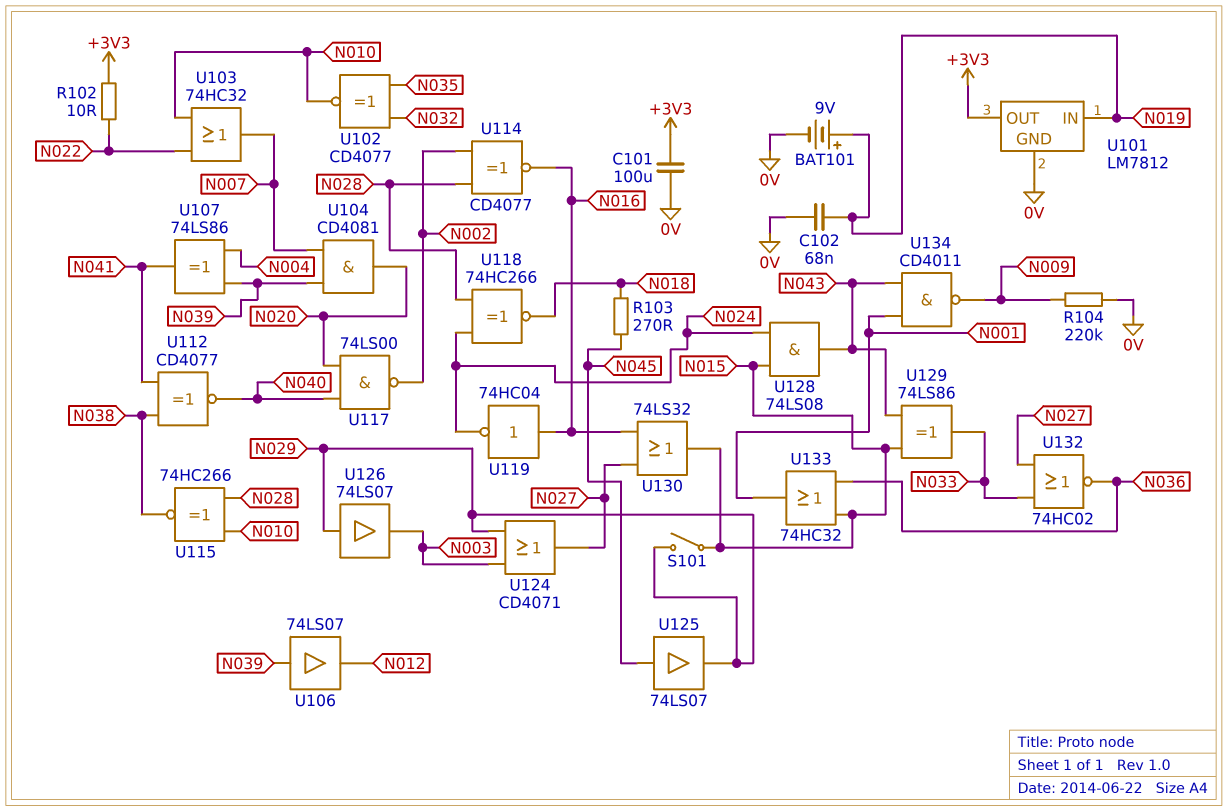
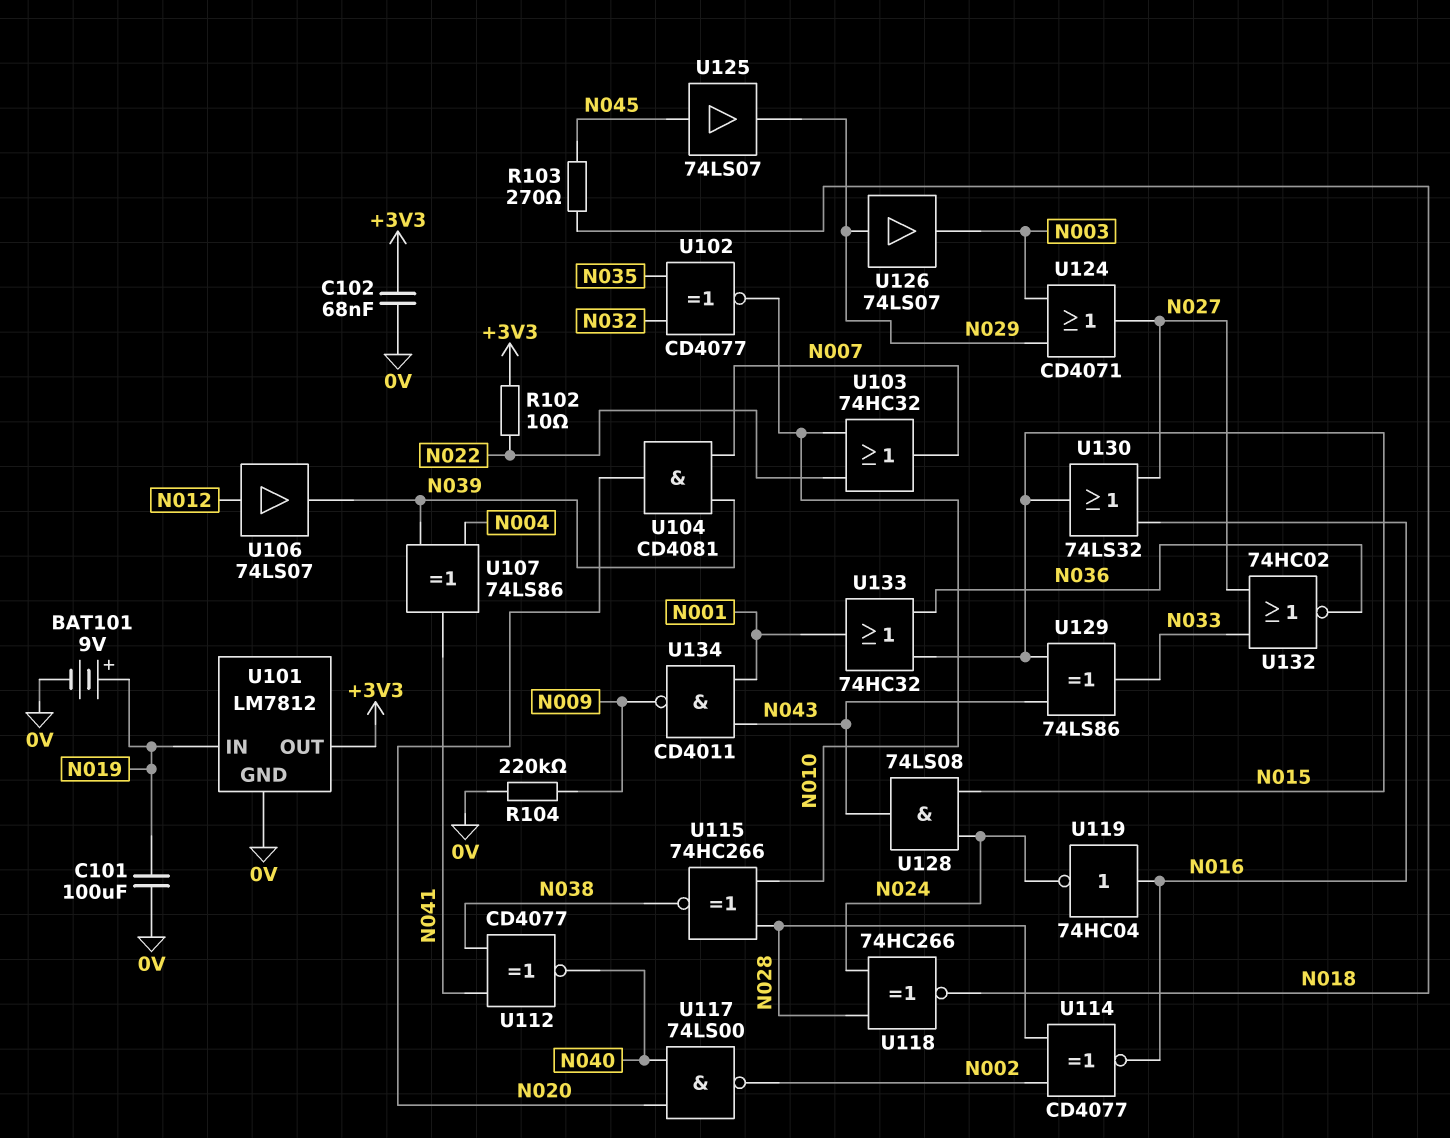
C101: 100uF (+3V3, 0V) -> 100uF (0V, N019)
C102: 68nF (0V, N019) -> 68nF (+3V3, 0V)
S101: switch (N015, N029) -> none
U106: buffer 74LS07 (in N039, out N012) -> buffer 74LS07 (in N012, out N039)

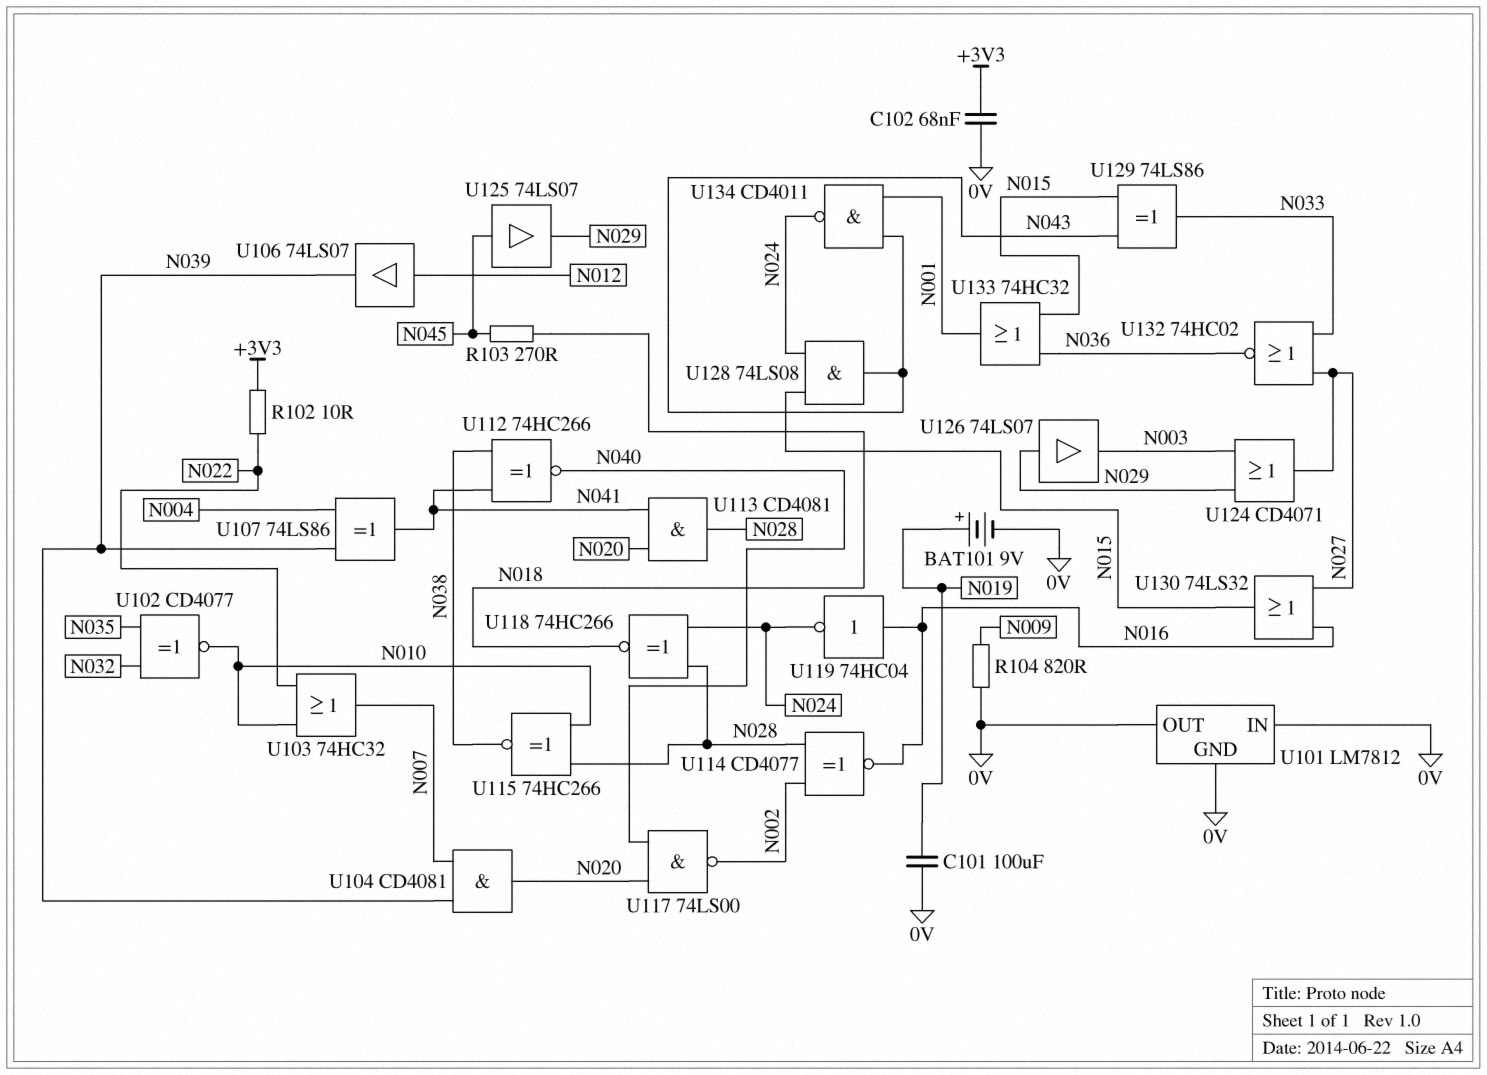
R104: 220k (0V, N009) -> 820 (0V, N009)
U101 pin IN: N019 -> 0V
U101 pin OUT: +3V3 -> 0V
U112: XNOR CD4077 (in N038, in N041, out N040) -> XNOR 74HC266 (in N038, in N041, out N040)
U113: none -> AND CD4081 (in N020, in N041, out N028)
U134: NAND CD4011 (in N001, in N043, out N009) -> NAND CD4011 (in N001, in N043, out N024)

